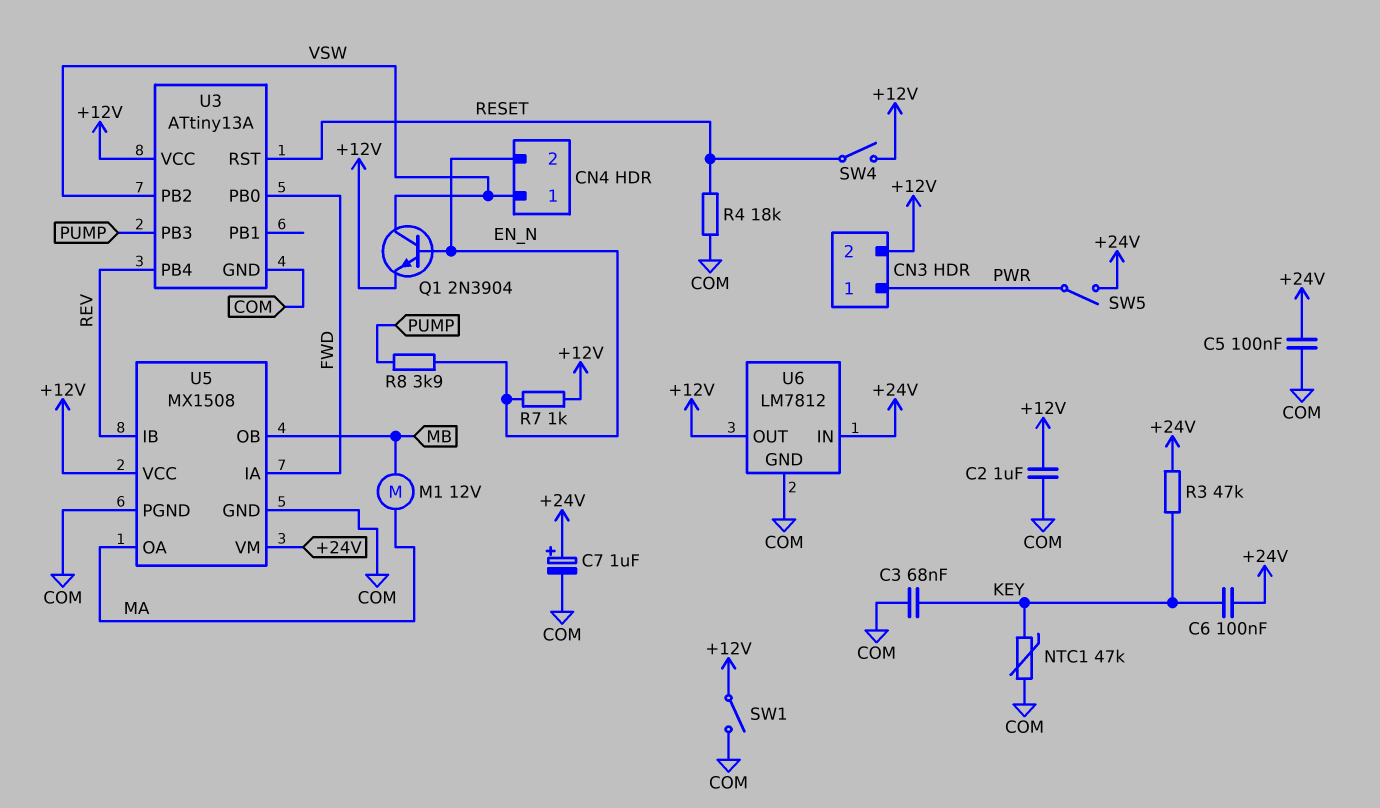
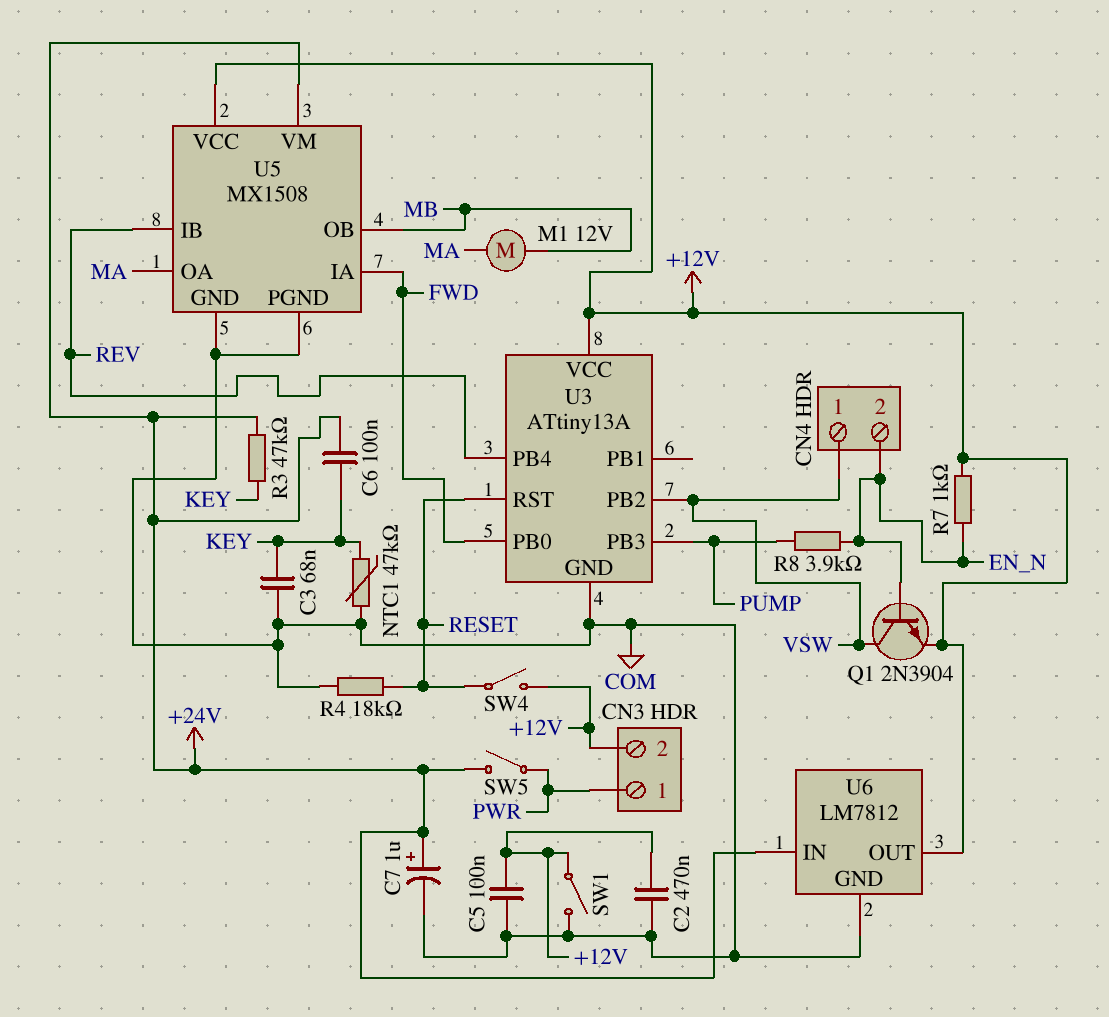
C2: 1uF (+12V, COM) -> 470nF (+12V, COM)
C5: 100nF (+24V, COM) -> 100nF (+12V, COM)

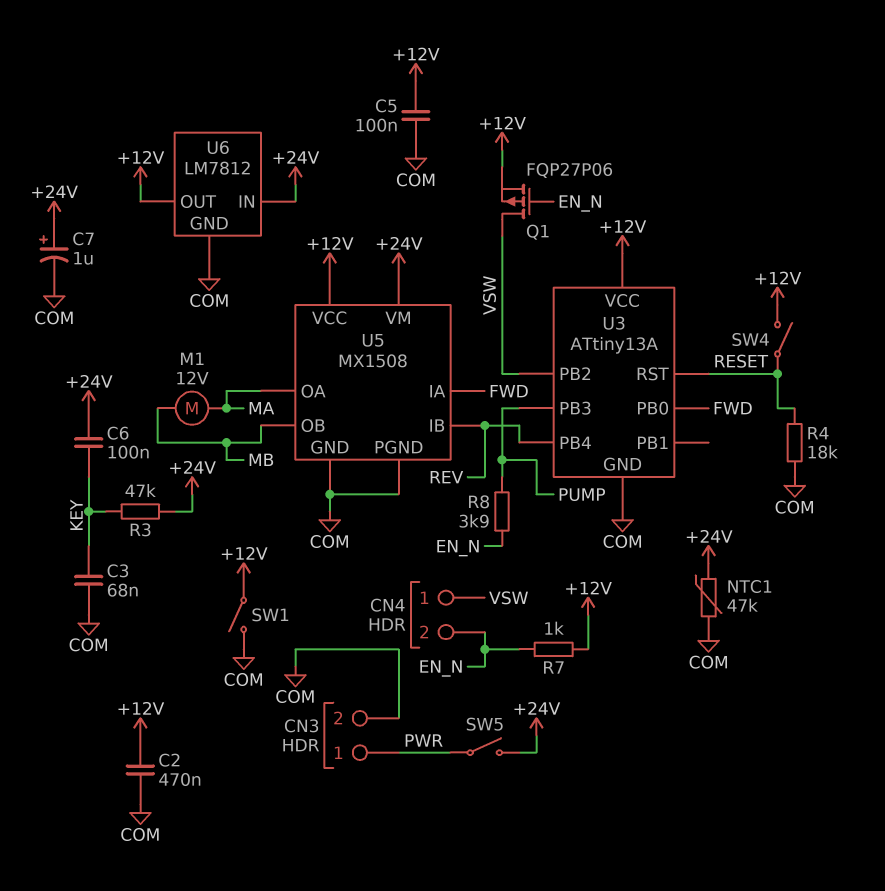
CN3 pin 2: +12V -> COM
NTC1: 47k (COM, KEY) -> 47k (+24V, COM)
Q1: NPN 2N3904 (B EN_N, C VSW, E +12V) -> PMOS FQP27P06 (G EN_N, D VSW, S +12V)

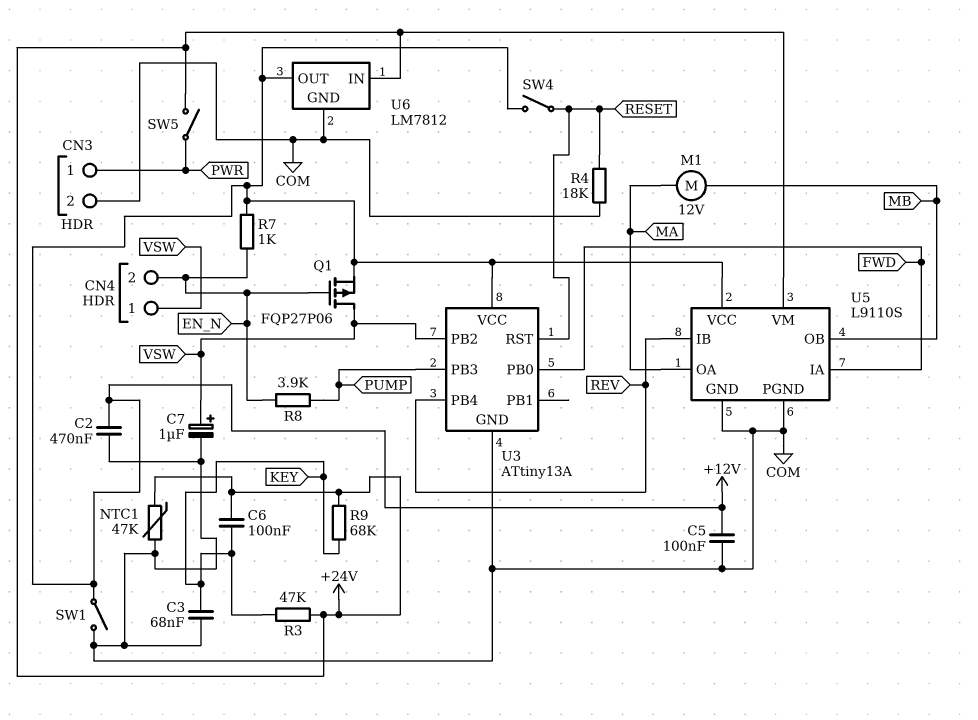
C7: 1uF (plus +24V, minus COM) -> 1uF (plus VSW, minus COM)
R9: none -> 68k (+24V, KEY)
U5: MX1508 -> L9110S

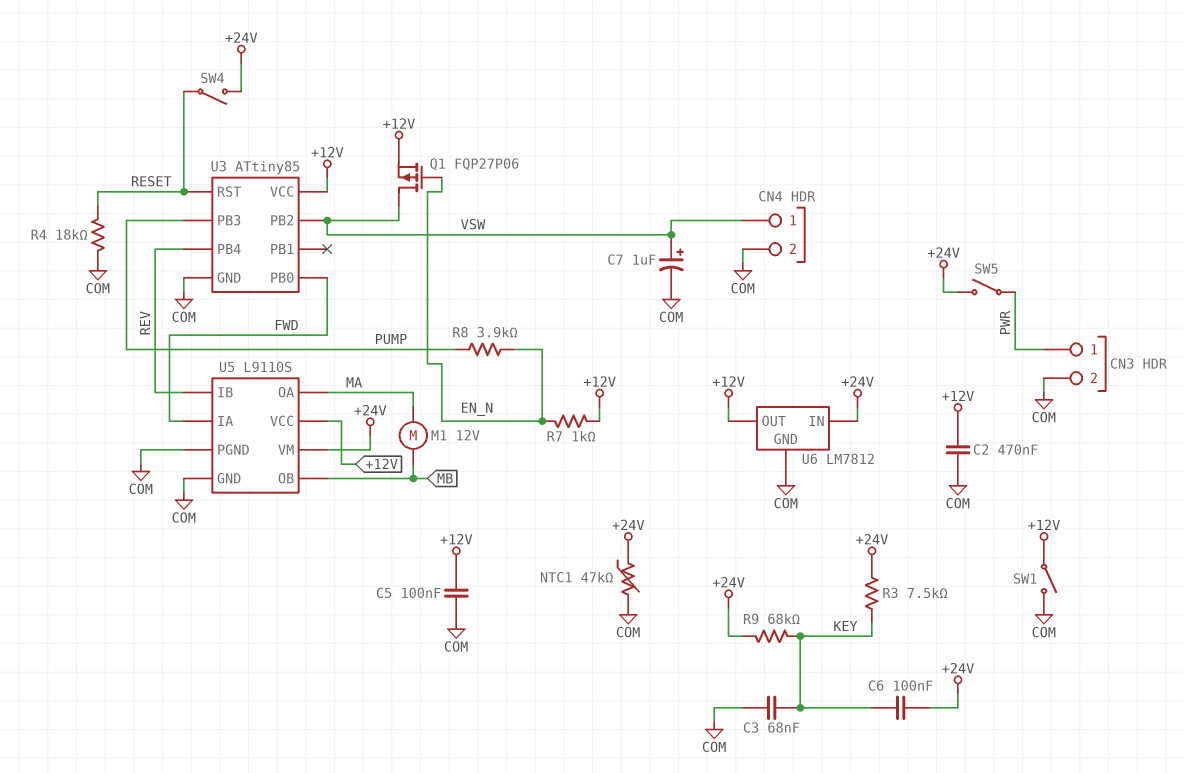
CN4 pin 2: EN_N -> COM
R3: 47k (+24V, KEY) -> 7.5k (+24V, KEY)
SW4: switch (+12V, RESET) -> switch (+24V, RESET)
U3: ATtiny13A -> ATtiny85

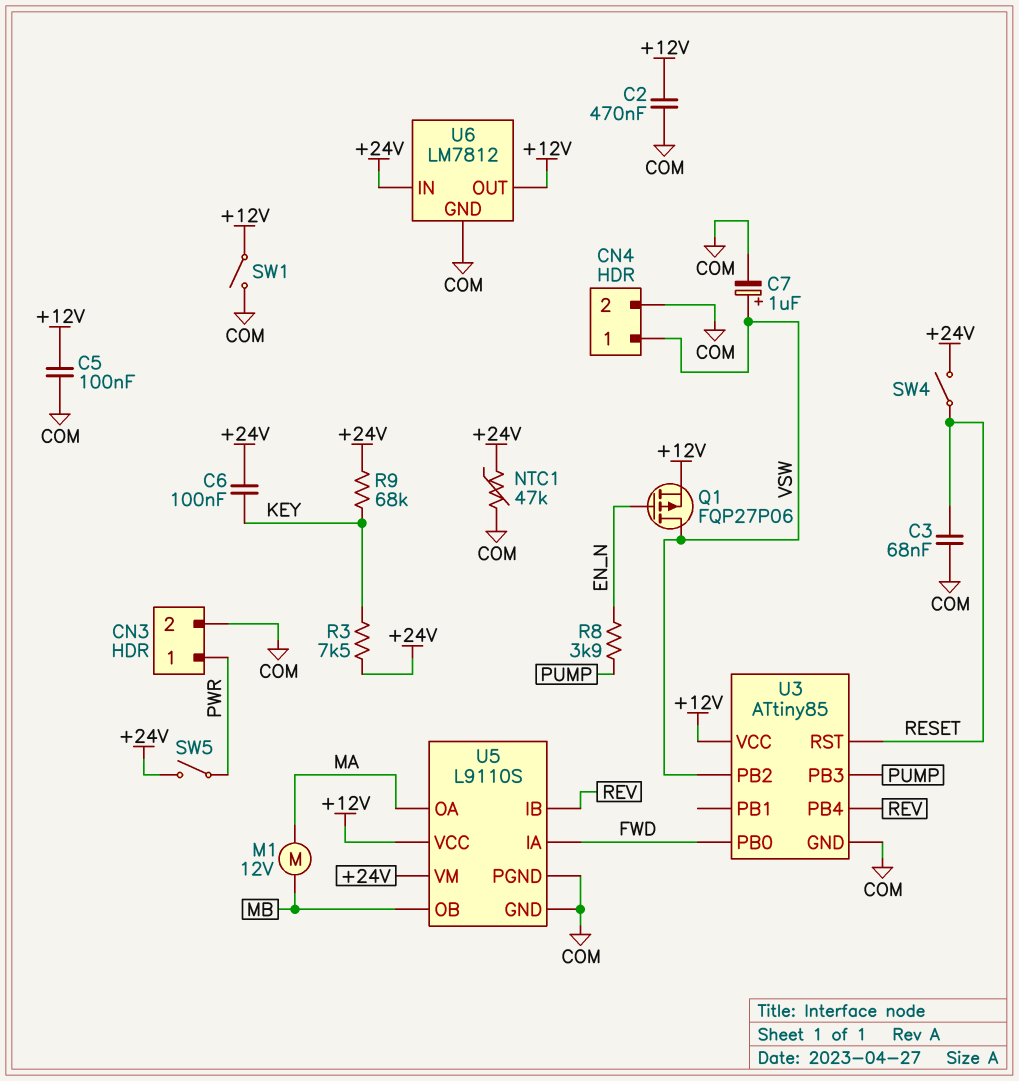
C3: 68nF (COM, KEY) -> 68nF (COM, RESET)
R4: 18k (COM, RESET) -> none
R7: 1k (+12V, EN_N) -> none

